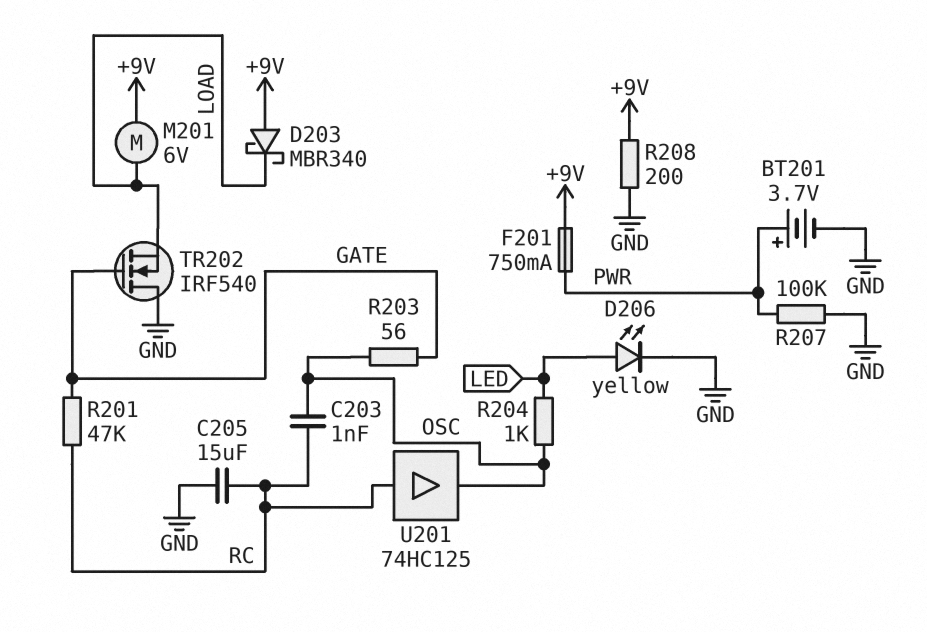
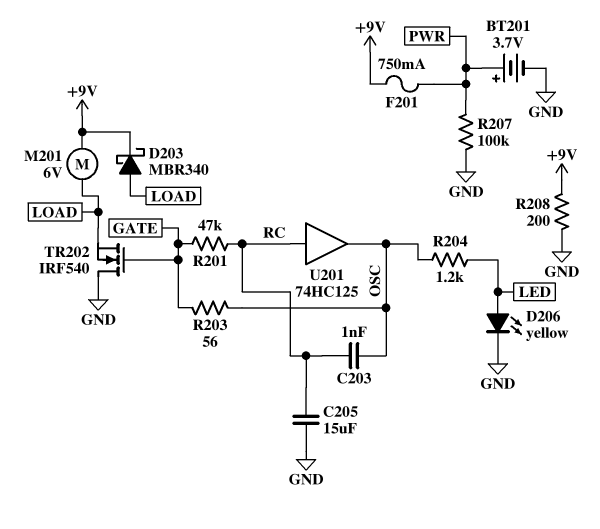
D203: schottky MBR340 (A +9V, K LOAD) -> schottky MBR340 (A LOAD, K +9V)
R204: 1k (LED, OSC) -> 1.2k (LED, OSC)

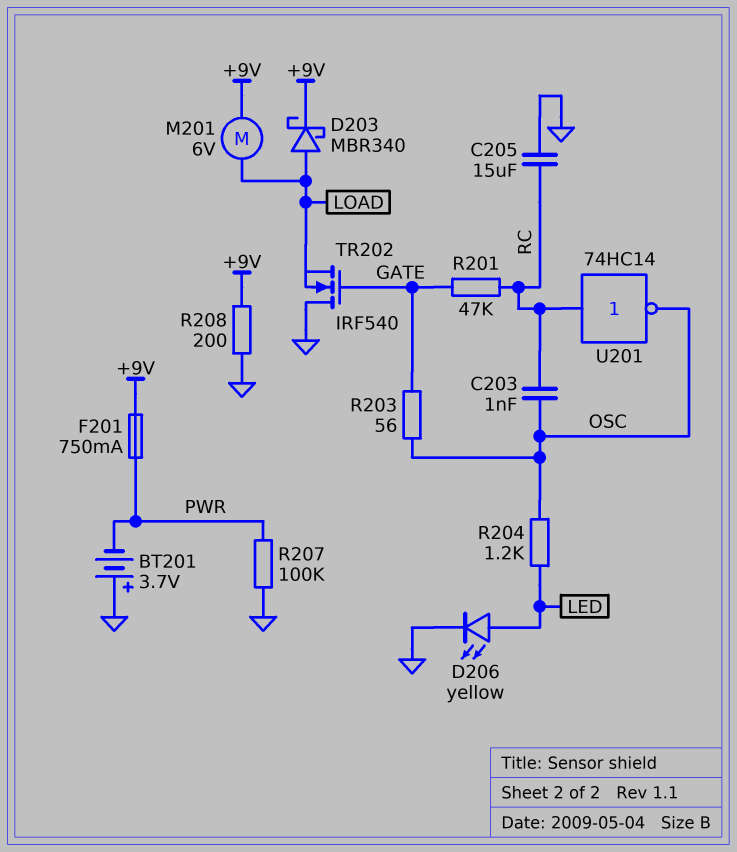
BT201: 3.7V (plus PWR, minus GND) -> 3.7V (plus GND, minus PWR)
U201: buffer 74HC125 (in RC, out OSC) -> NOT 74HC14 (in RC, out OSC)

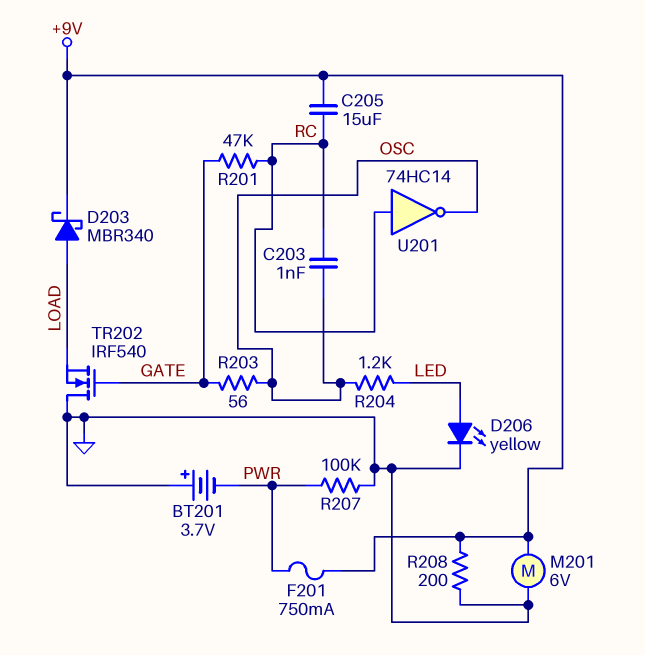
C205: 15uF (GND, RC) -> 15uF (+9V, RC)
M201: motor 6V (+9V, LOAD) -> motor 6V (+9V, GND)

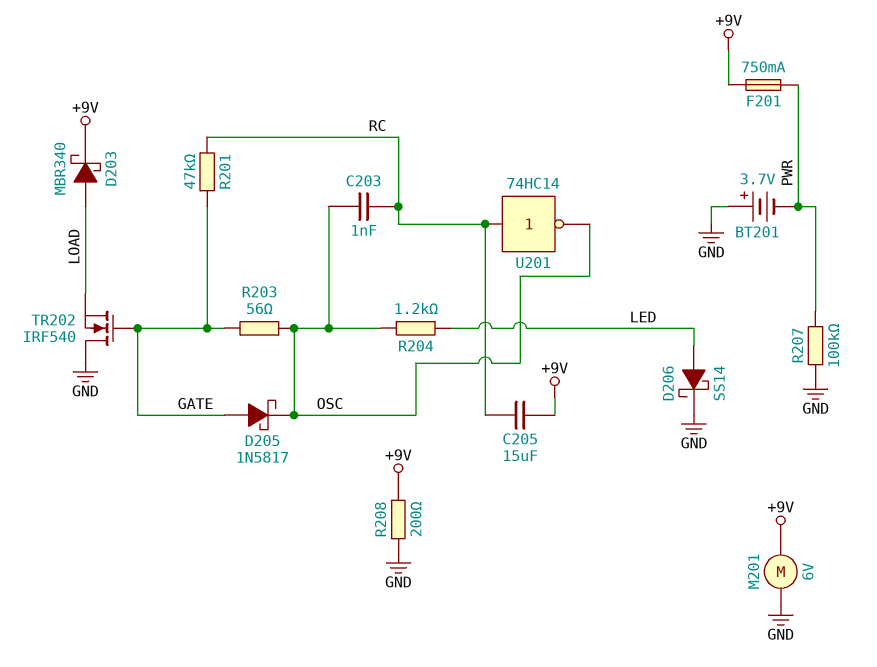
D205: none -> schottky 1N5817 (A GATE, K OSC)
D206: LED yellow (A LED, K GND) -> schottky SS14 (A LED, K GND)

